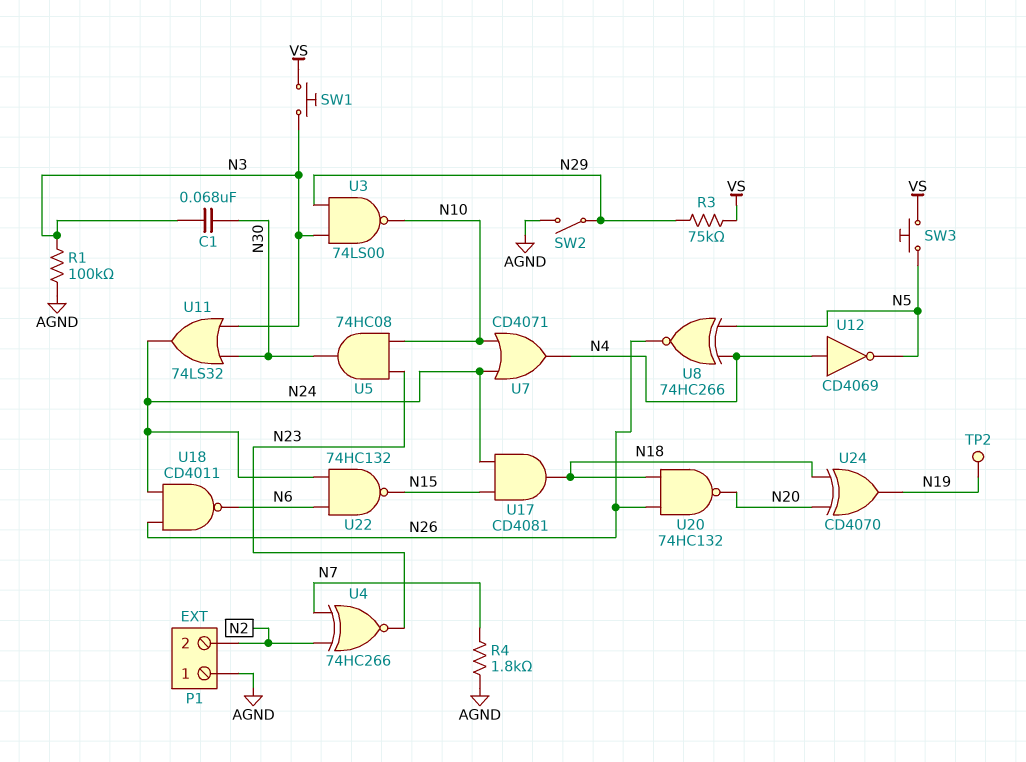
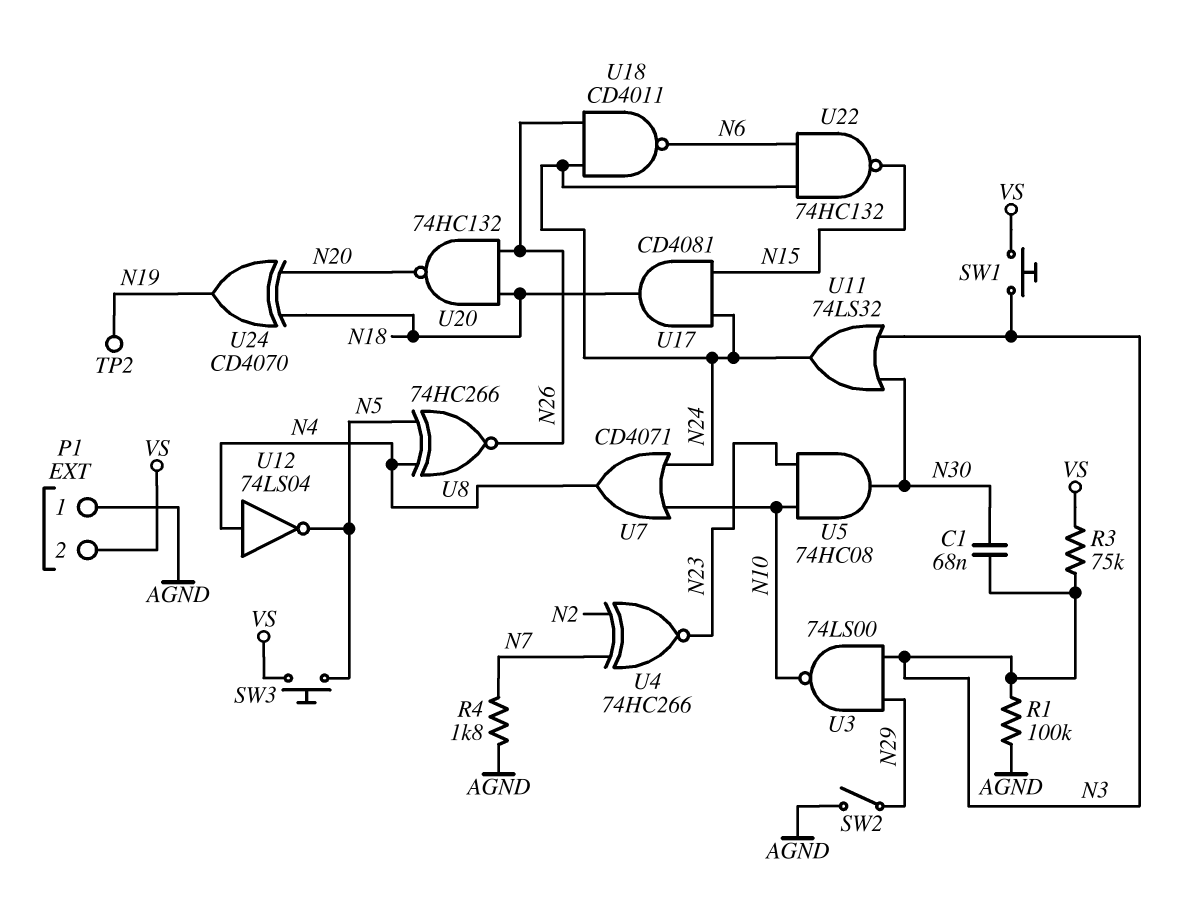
P1 pin 2: N2 -> VS
R3: 75k (N29, VS) -> 75k (N3, VS)
U12: NOT CD4069 (in N4, out N5) -> NOT 74LS04 (in N4, out N5)

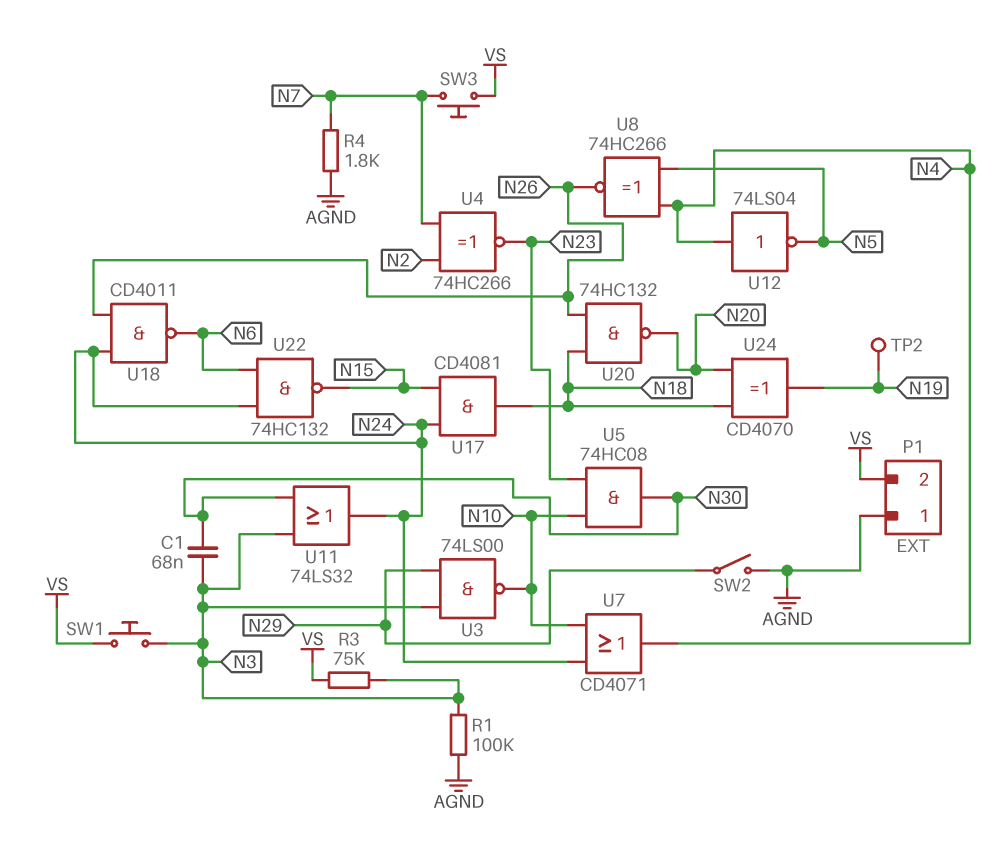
SW3: button (N5, VS) -> button (N7, VS)

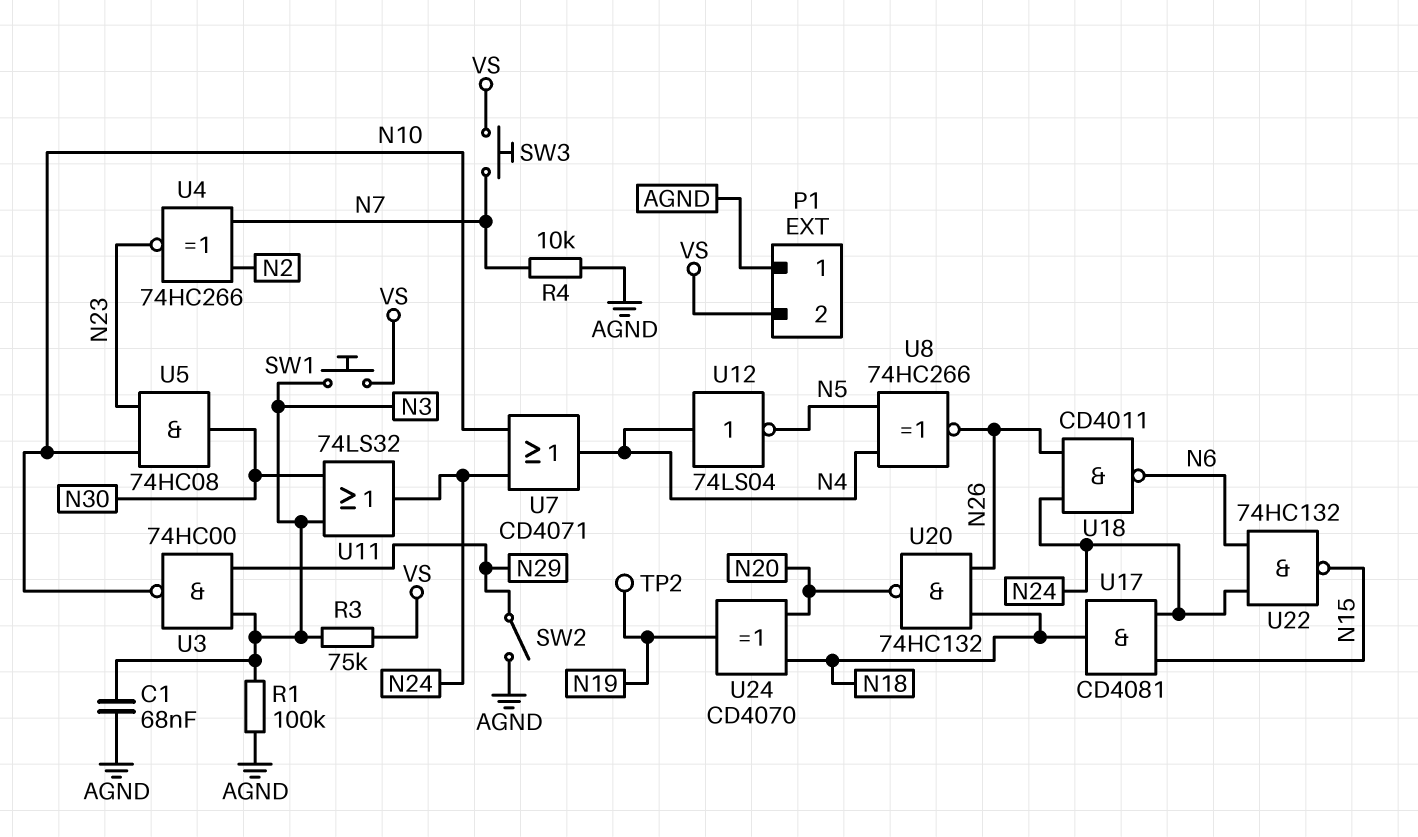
C1: 68nF (N3, N30) -> 68nF (AGND, N3)
R4: 1.8k (AGND, N7) -> 10k (AGND, N7)
U3: NAND 74LS00 (in N3, in N29, out N10) -> NAND 74HC00 (in N3, in N29, out N10)

